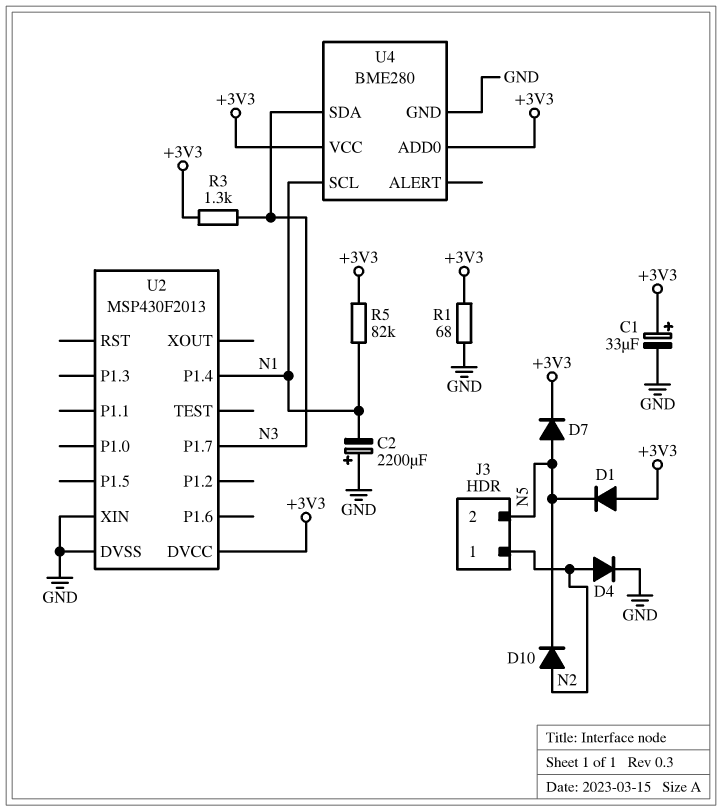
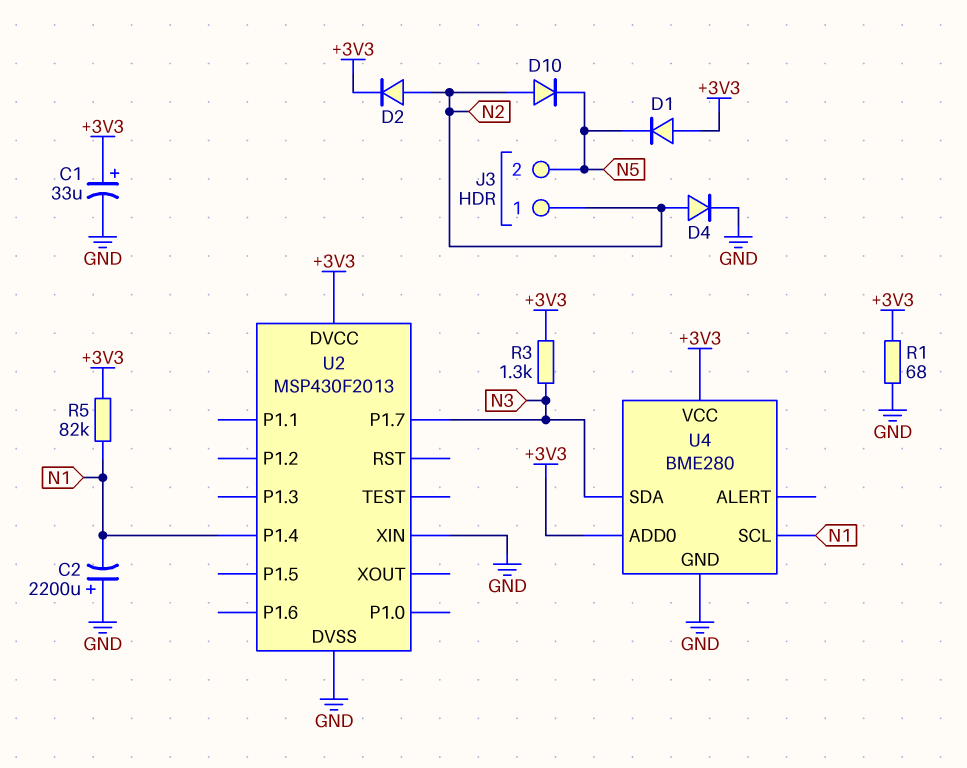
D2: none -> diode (A N2, K +3V3)
D7: diode (A N5, K +3V3) -> none

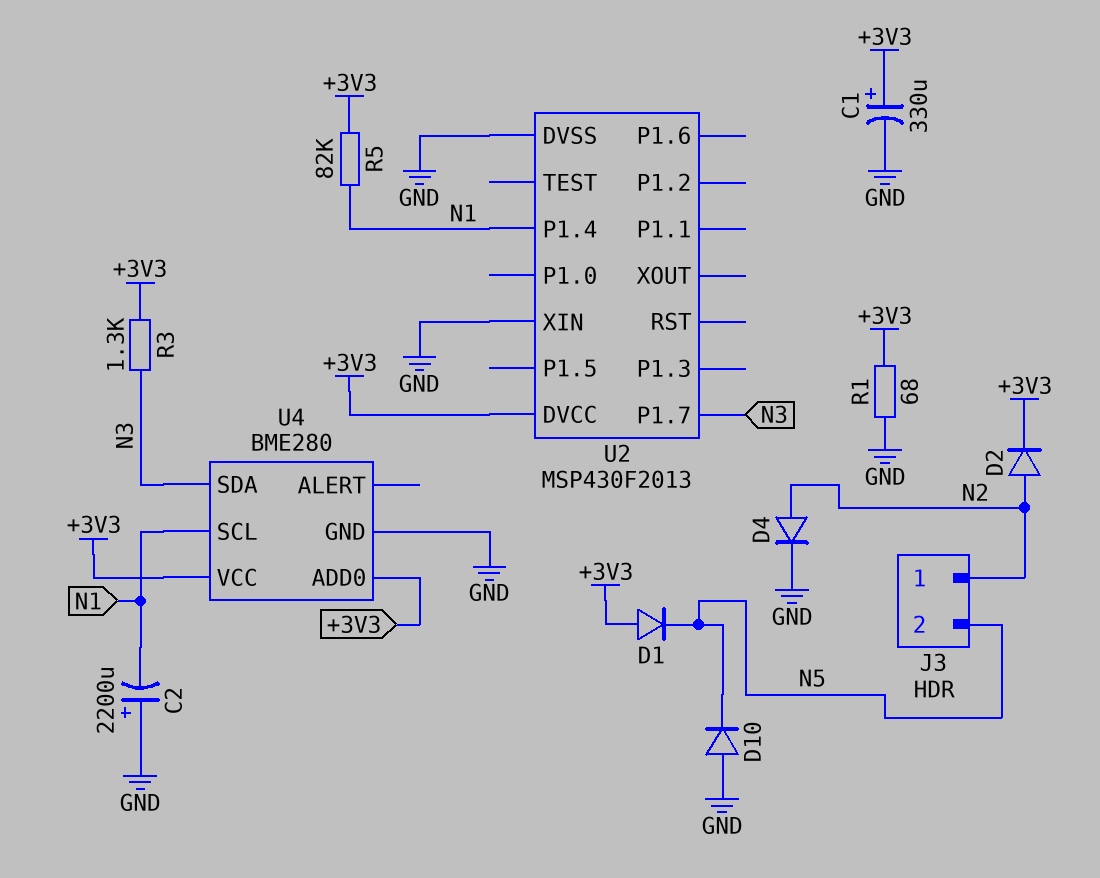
C1: 33uF (plus +3V3, minus GND) -> 330uF (plus +3V3, minus GND)
D10: diode (A N2, K N5) -> diode (A GND, K N5)

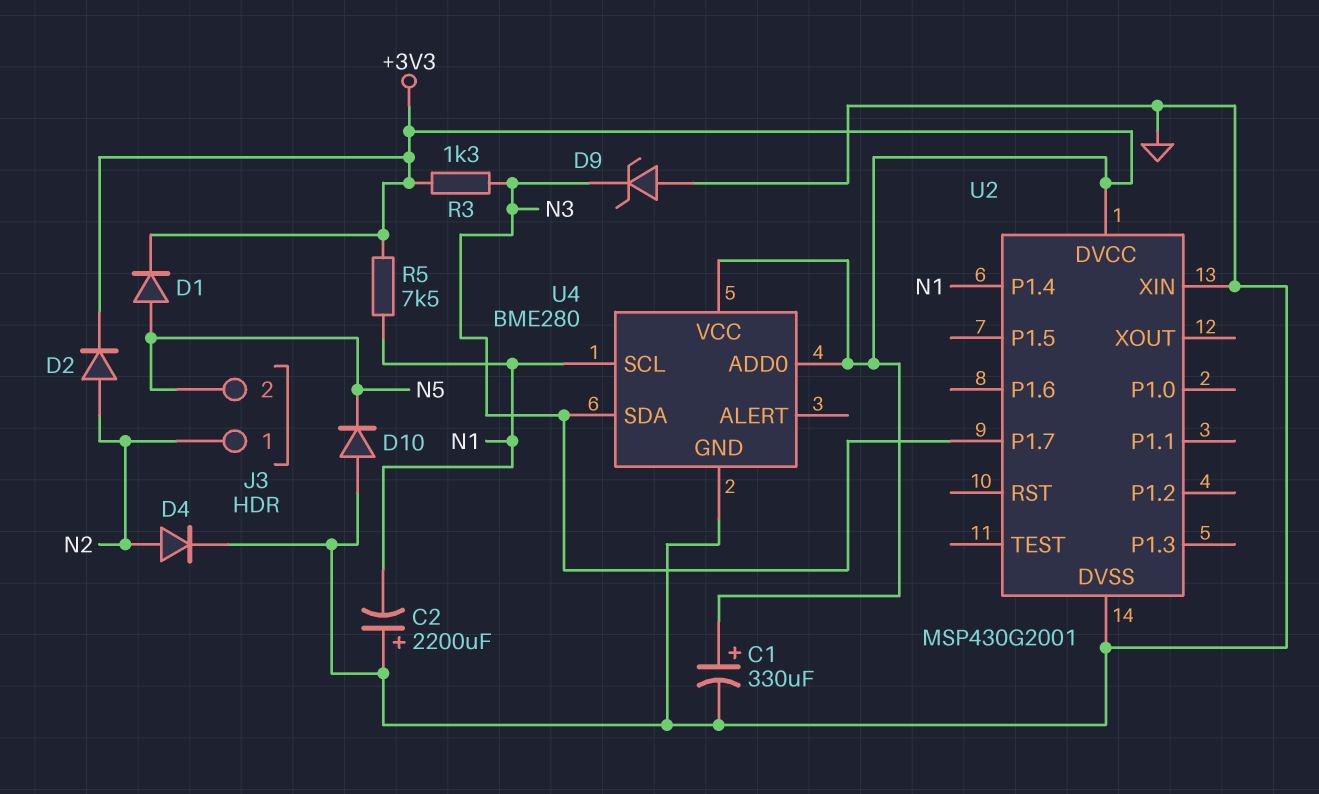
D1: diode (A +3V3, K N5) -> diode (A N5, K +3V3)
D9: none -> zener (A GND, K N3)
R1: 68 (+3V3, GND) -> none
R5: 82k (+3V3, N1) -> 7.5k (+3V3, N1)
U2: MSP430F2013 -> MSP430G2001

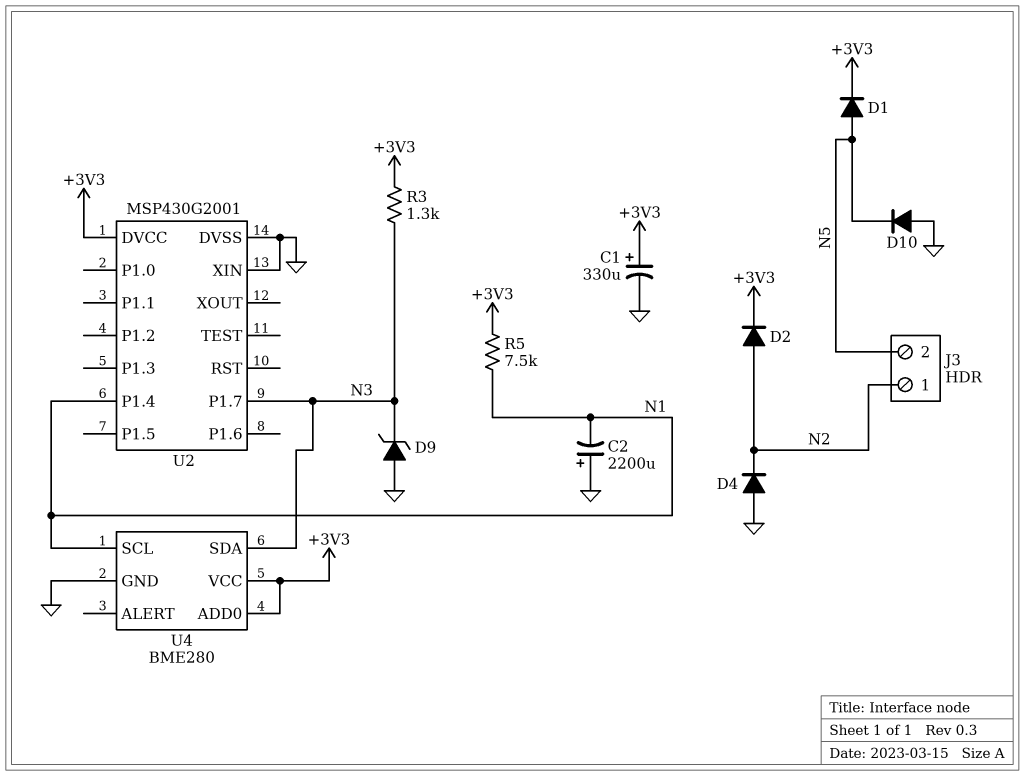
D4: diode (A N2, K GND) -> diode (A GND, K N2)

